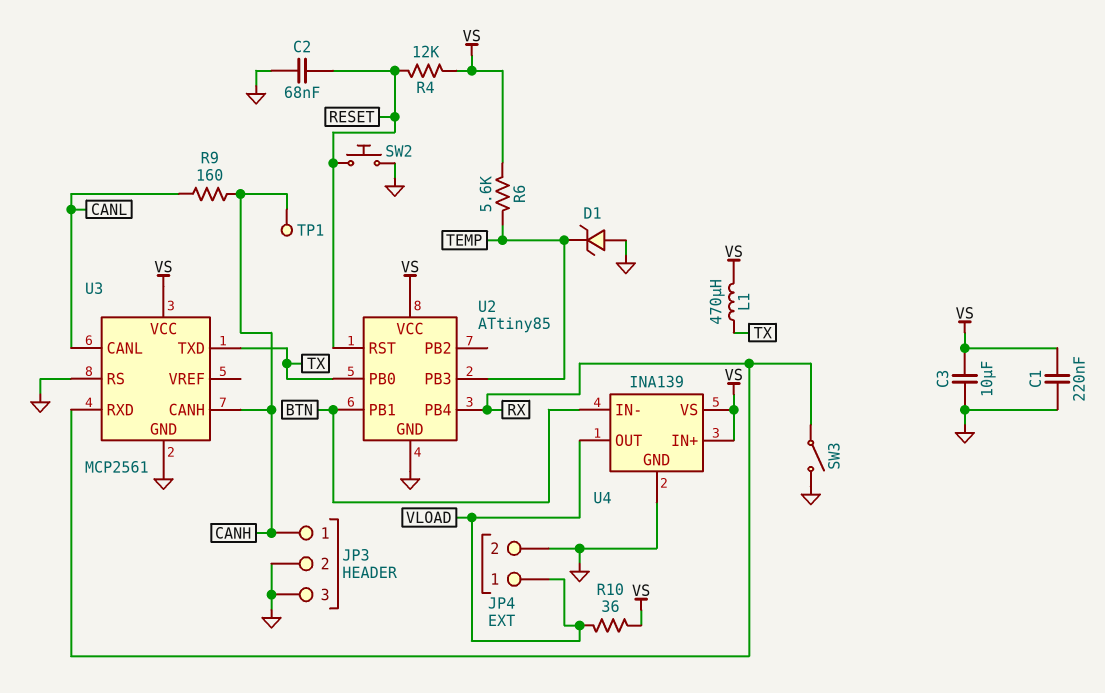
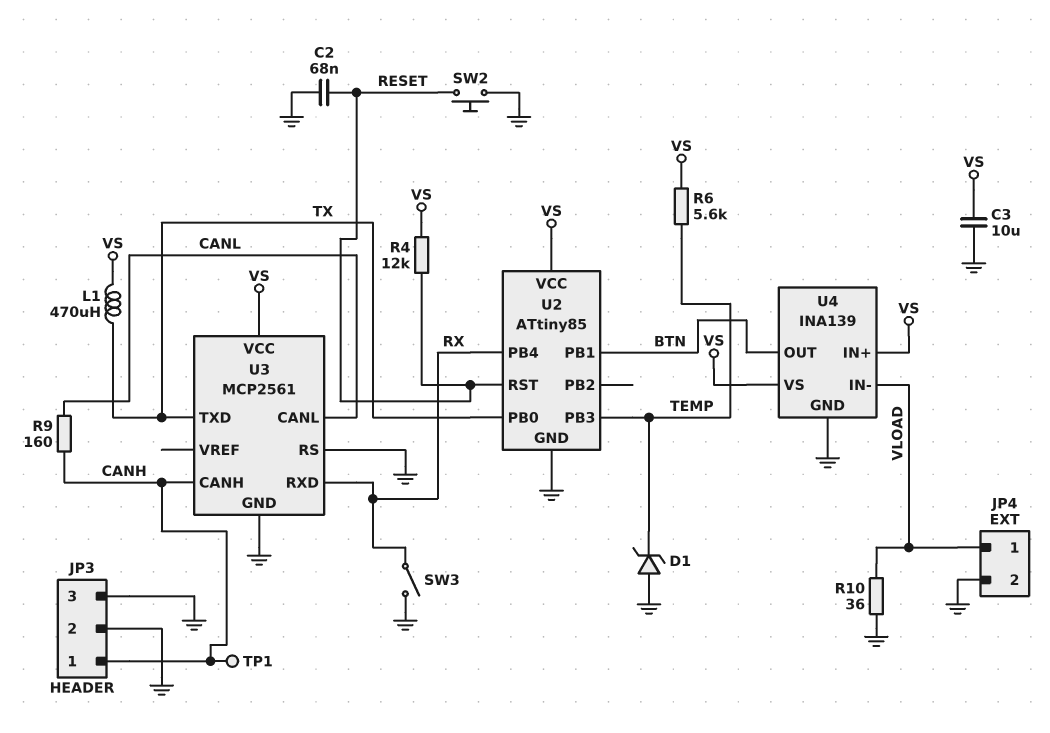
C1: 220nF (GND, VS) -> none
R10: 36 (VLOAD, VS) -> 36 (GND, VLOAD)
U4 pin IN-: BTN -> VLOAD
U4 pin OUT: VLOAD -> BTN

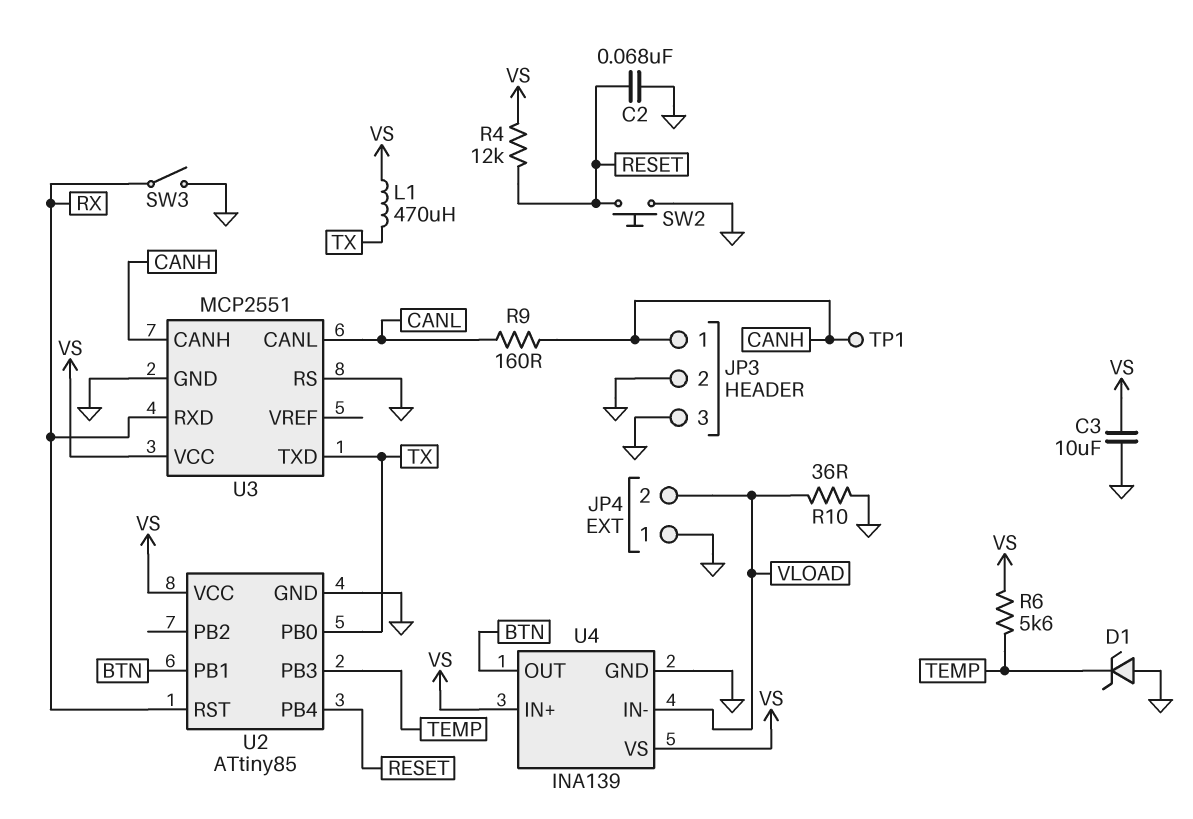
JP4 pin 1: VLOAD -> GND
JP4 pin 2: GND -> VLOAD
U2 pin PB4: RX -> RESET
U2 pin RST: RESET -> RX
U3: MCP2561 -> MCP2551

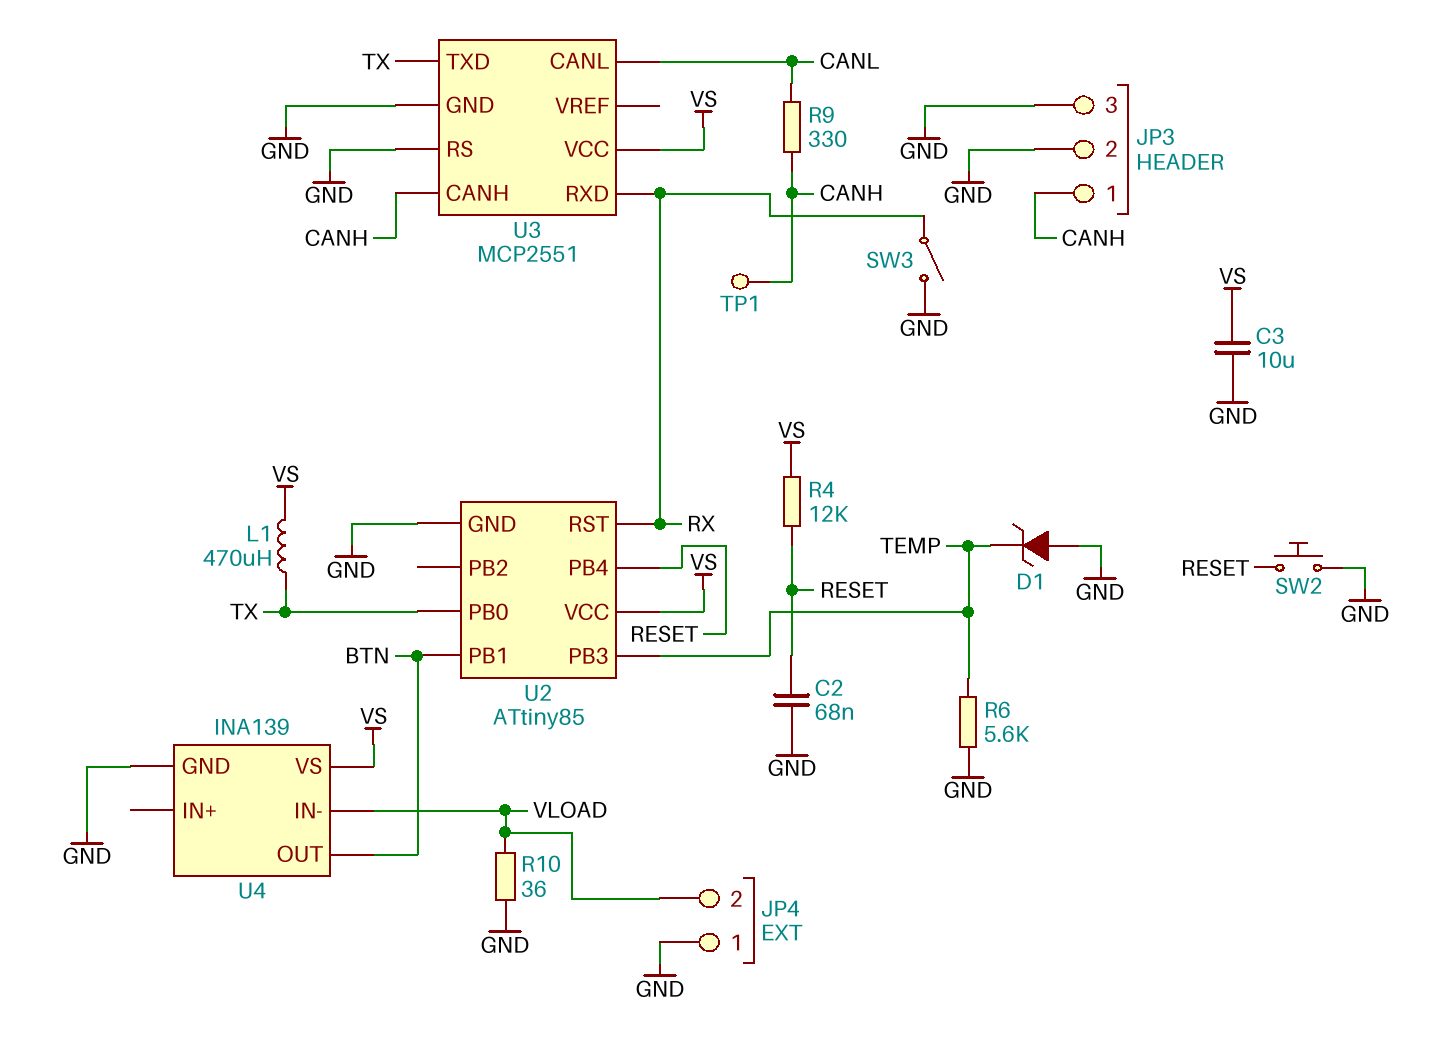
R6: 5.6k (TEMP, VS) -> 5.6k (GND, TEMP)
R9: 160 (CANH, CANL) -> 330 (CANH, CANL)
U4 pin IN+: VS -> none

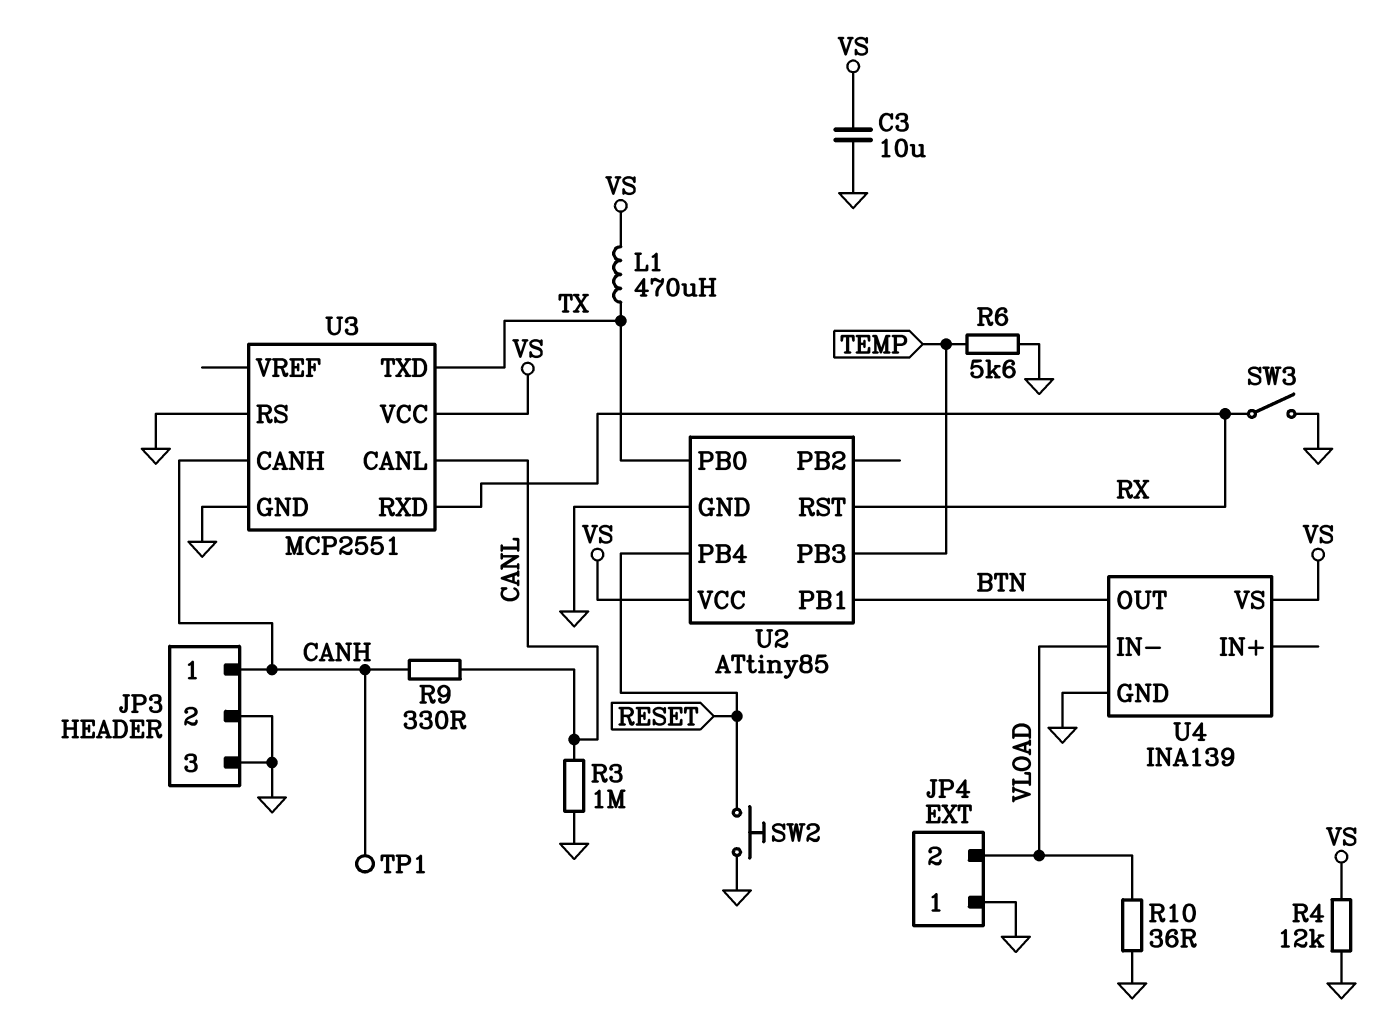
C2: 68nF (GND, RESET) -> none
D1: zener (A GND, K TEMP) -> none
R3: none -> 1M (CANL, GND)
R4: 12k (RESET, VS) -> 12k (GND, VS)

